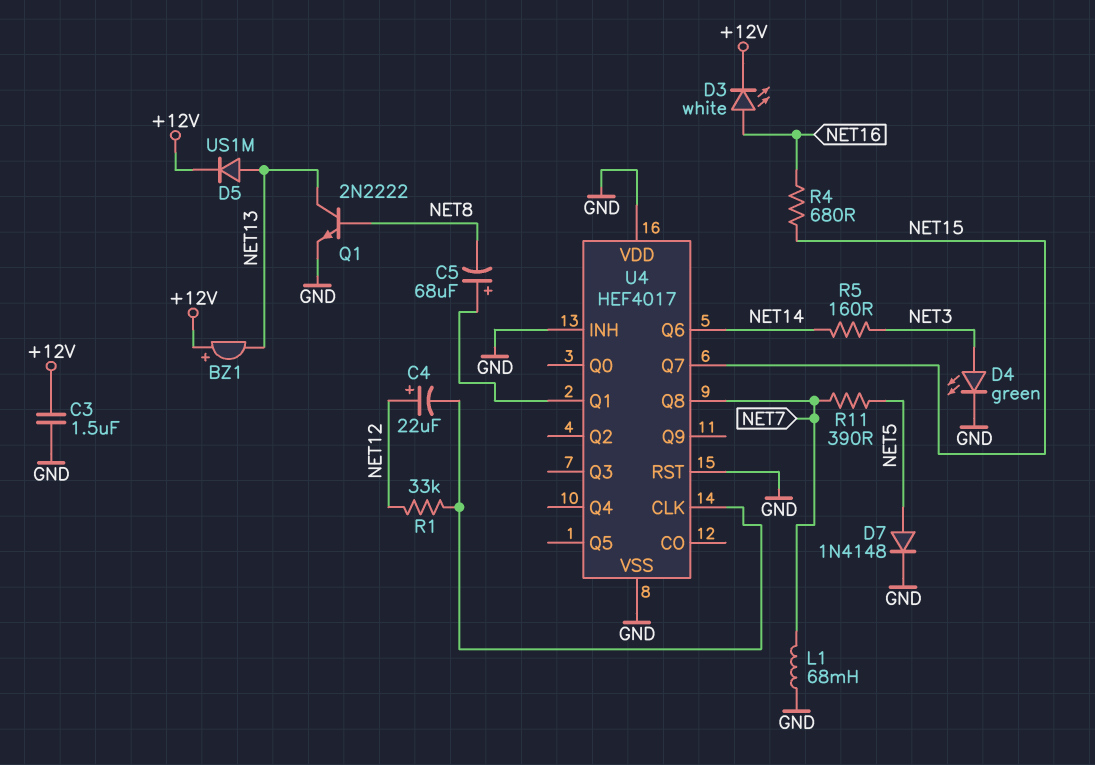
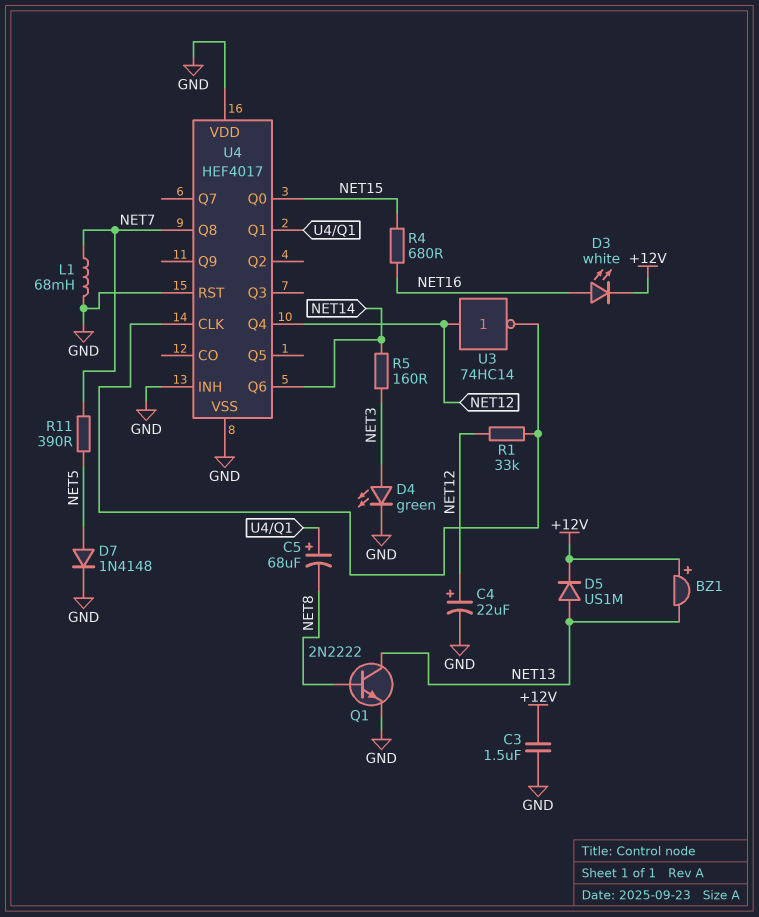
C4: 22uF (plus NET12, minus U4/CLK) -> 22uF (plus NET12, minus GND)
U3: none -> NOT 74HC14 (in NET12, out U4/CLK)
U4 pin Q0: none -> NET15
U4 pin Q4: none -> NET12
U4 pin Q7: NET15 -> none

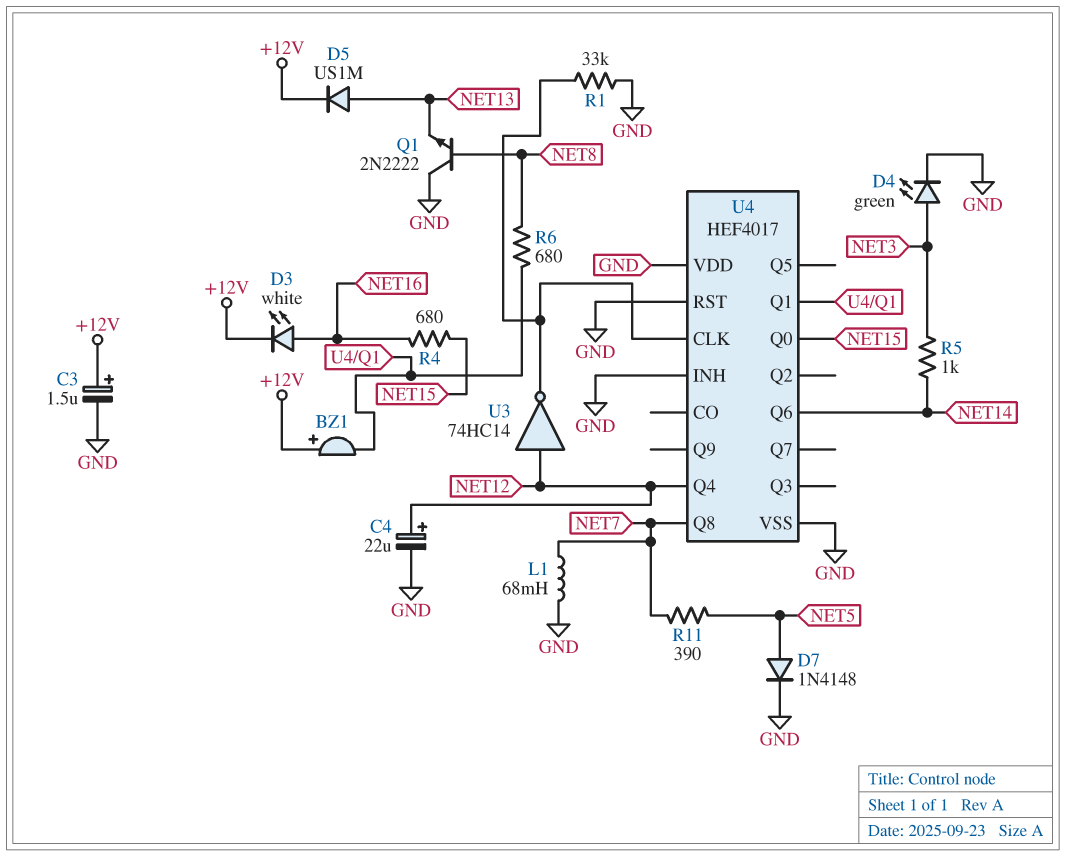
BZ1: buzzer (plus +12V, minus NET13) -> buzzer (plus +12V, minus U4/Q1)
C3: 1.5uF (+12V, GND) -> 1.5uF (plus +12V, minus GND)
C5: 68uF (plus U4/Q1, minus NET8) -> none
Q1: NPN 2N2222 (B NET8, C NET13, E GND) -> NPN 2N2222 (B NET8, C GND, E NET13)
R1: 33k (NET12, U4/CLK) -> 33k (GND, U4/CLK)
R5: 160 (NET3, NET14) -> 1k (NET3, NET14)
R6: none -> 680 (NET8, U4/Q1)

